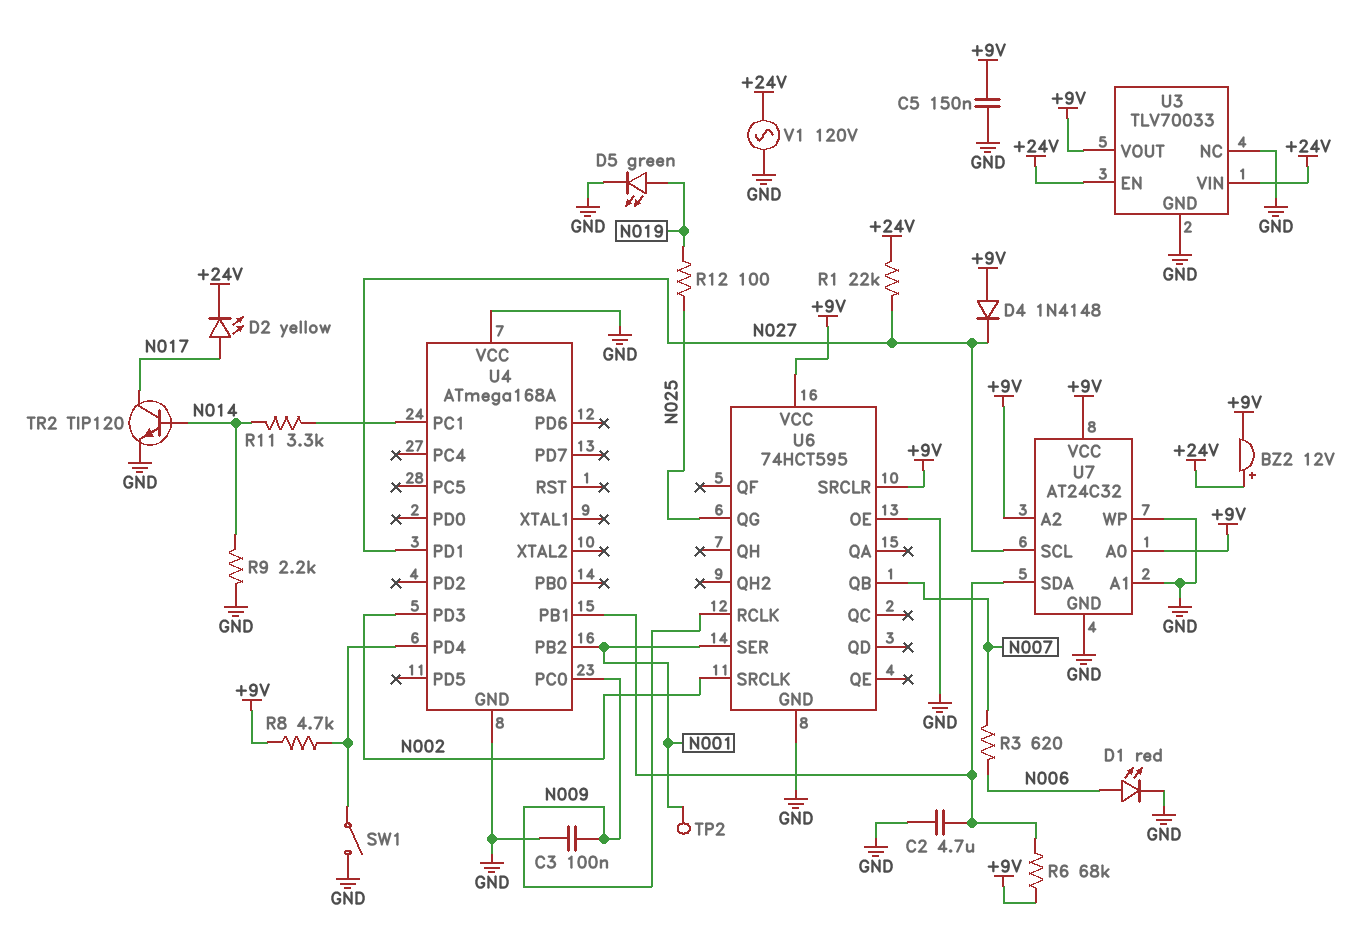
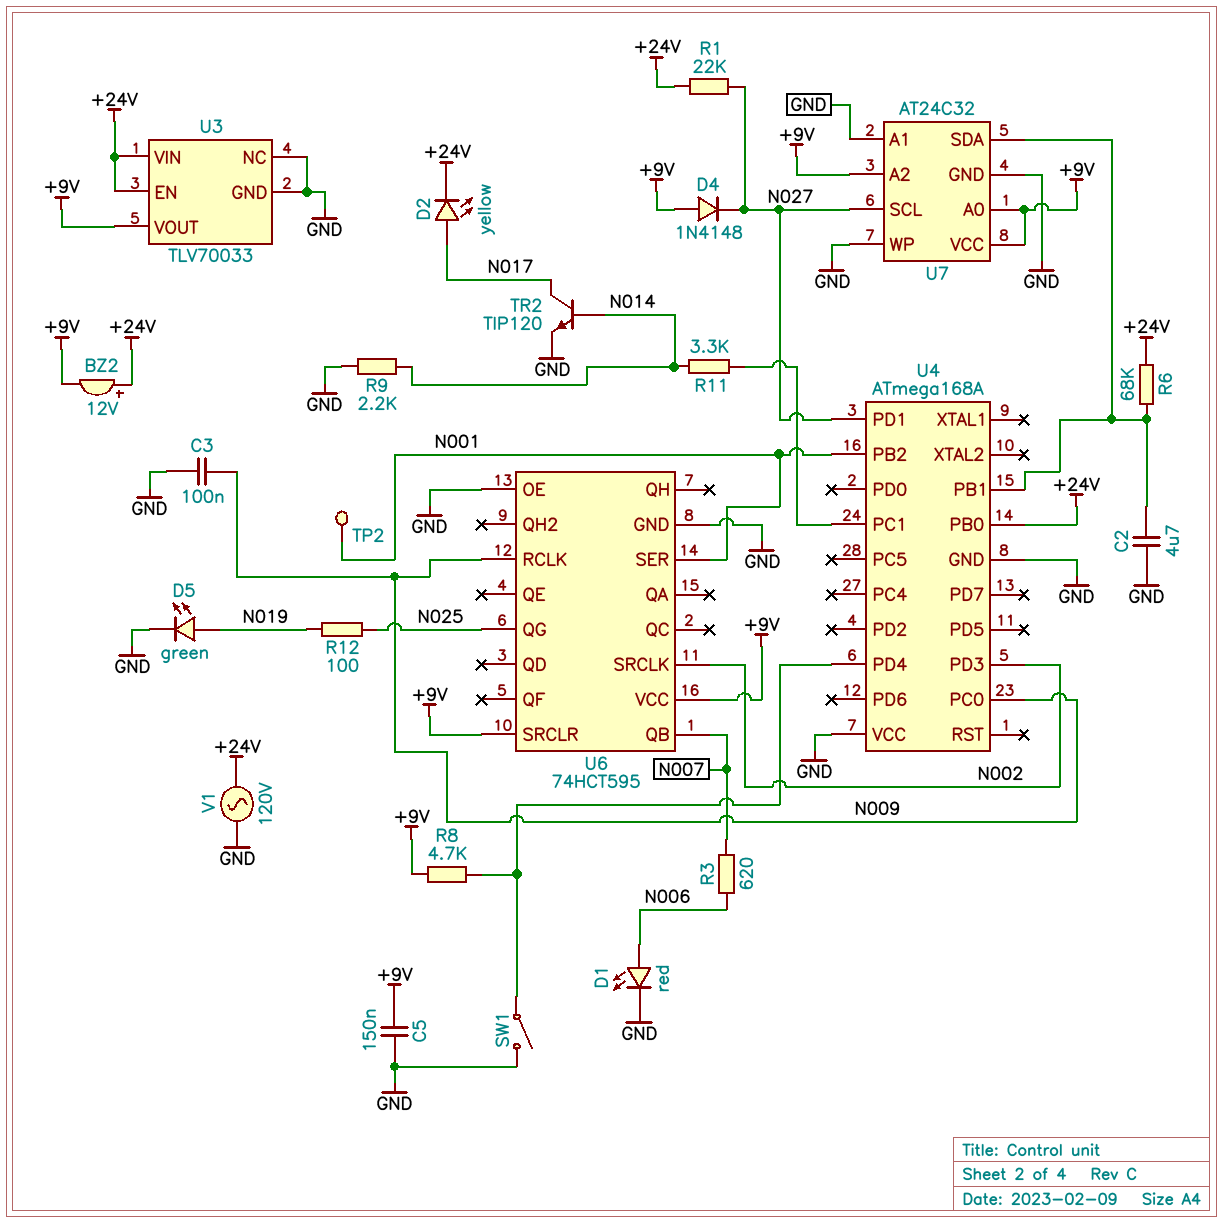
R6: 68k (+9V, U4/PB1) -> 68k (+24V, U4/PB1)
U4 pin PB0: none -> +24V

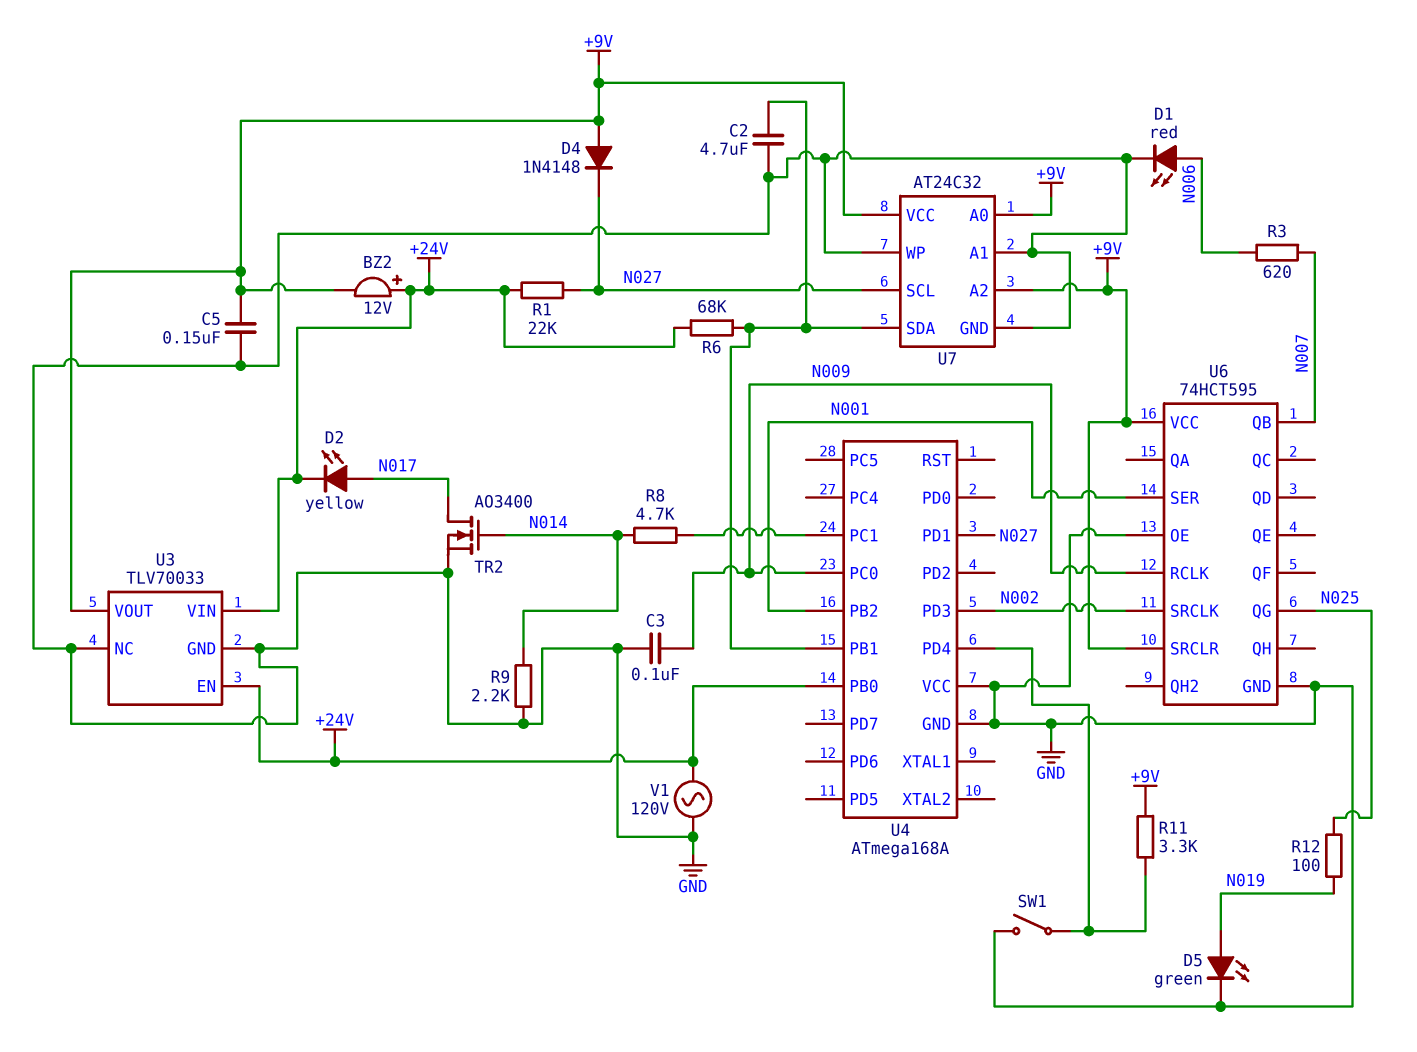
R8: 4.7k (+9V, U4/PD4) -> 4.7k (N014, U4/PC1)
R11: 3.3k (N014, U4/PC1) -> 3.3k (+9V, U4/PD4)
TP2: test point (N001) -> none
TR2: NPN TIP120 (B N014, C N017, E GND) -> NMOS AO3400 (G N014, D N017, S GND)

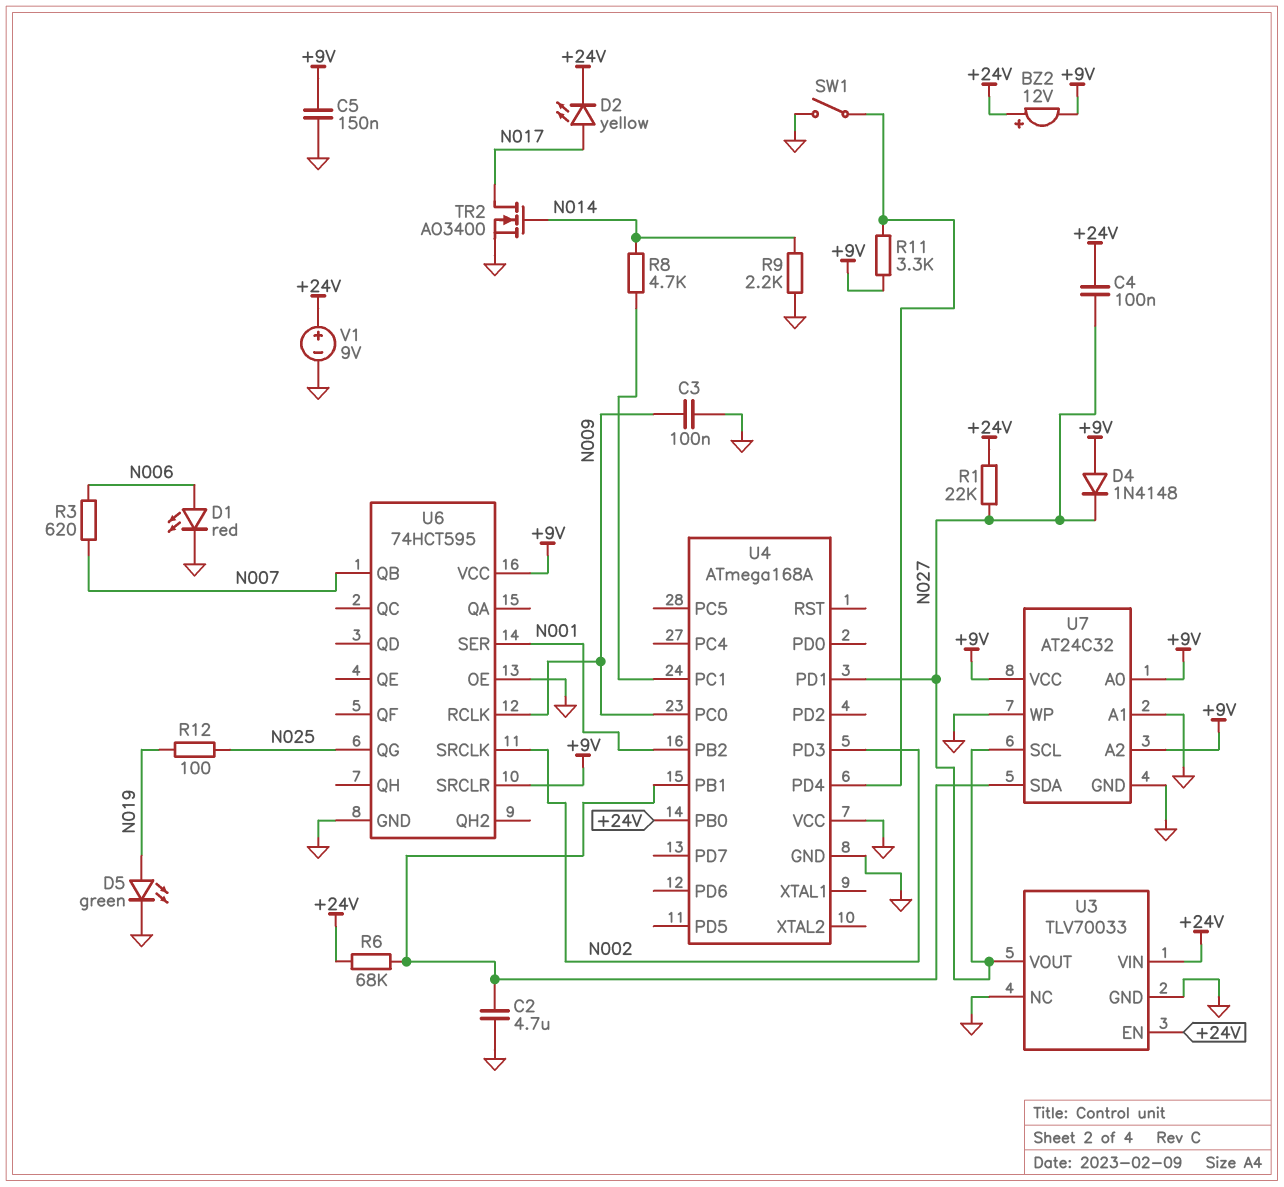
C4: none -> 100nF (+24V, N027)
U3 pin VOUT: +9V -> N027
V1: AC 120V (+24V, GND) -> 9V (plus +24V, minus GND)

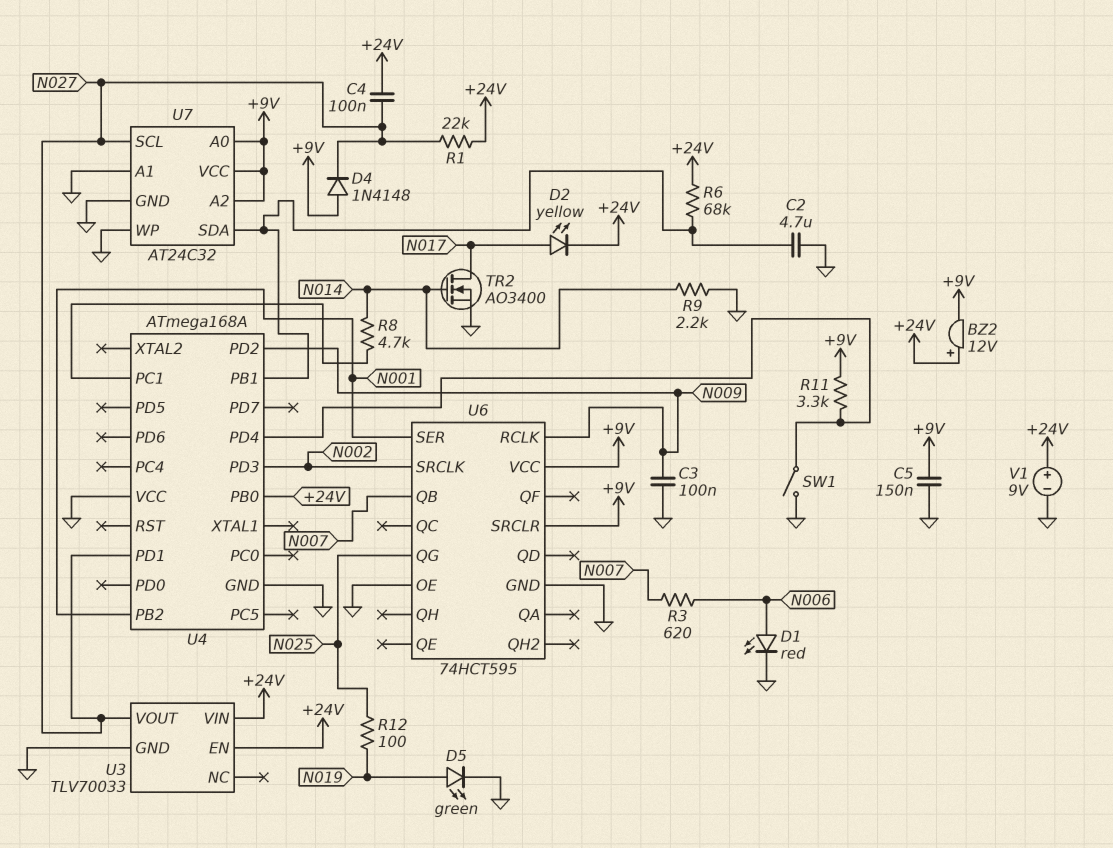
U3 pin NC: GND -> none
U4 pin PC0: N009 -> none
U4 pin PD2: none -> N009

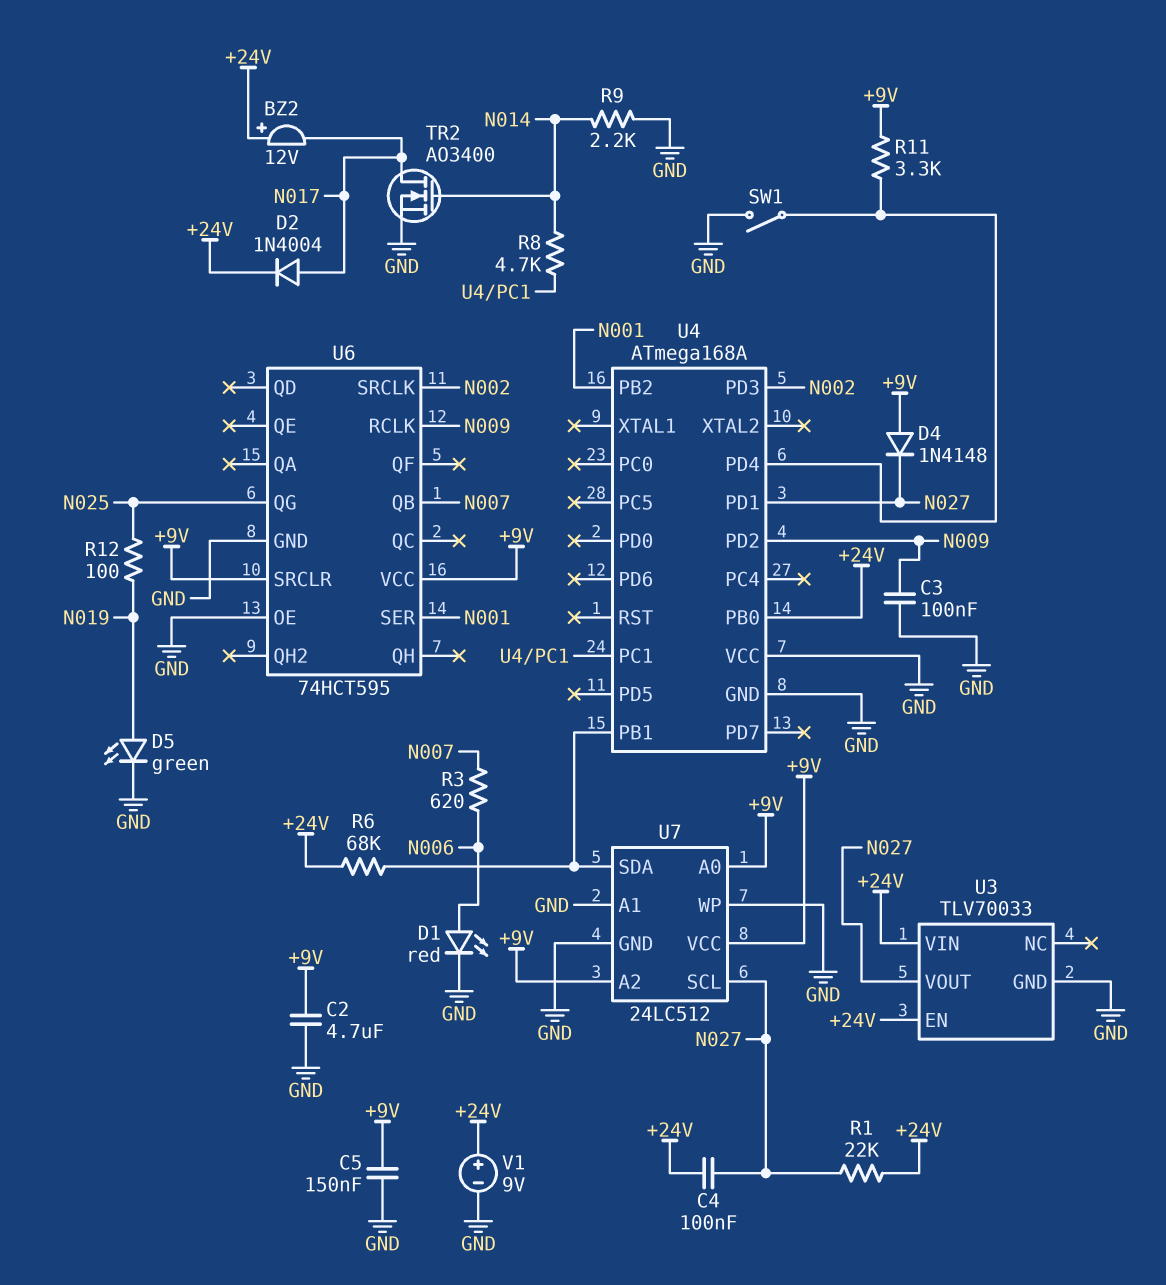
BZ2: buzzer 12V (plus +24V, minus +9V) -> buzzer 12V (plus +24V, minus N017)
C2: 4.7uF (GND, U4/PB1) -> 4.7uF (+9V, GND)
D2: LED yellow (A N017, K +24V) -> diode 1N4004 (A N017, K +24V)
U7: AT24C32 -> 24LC512

